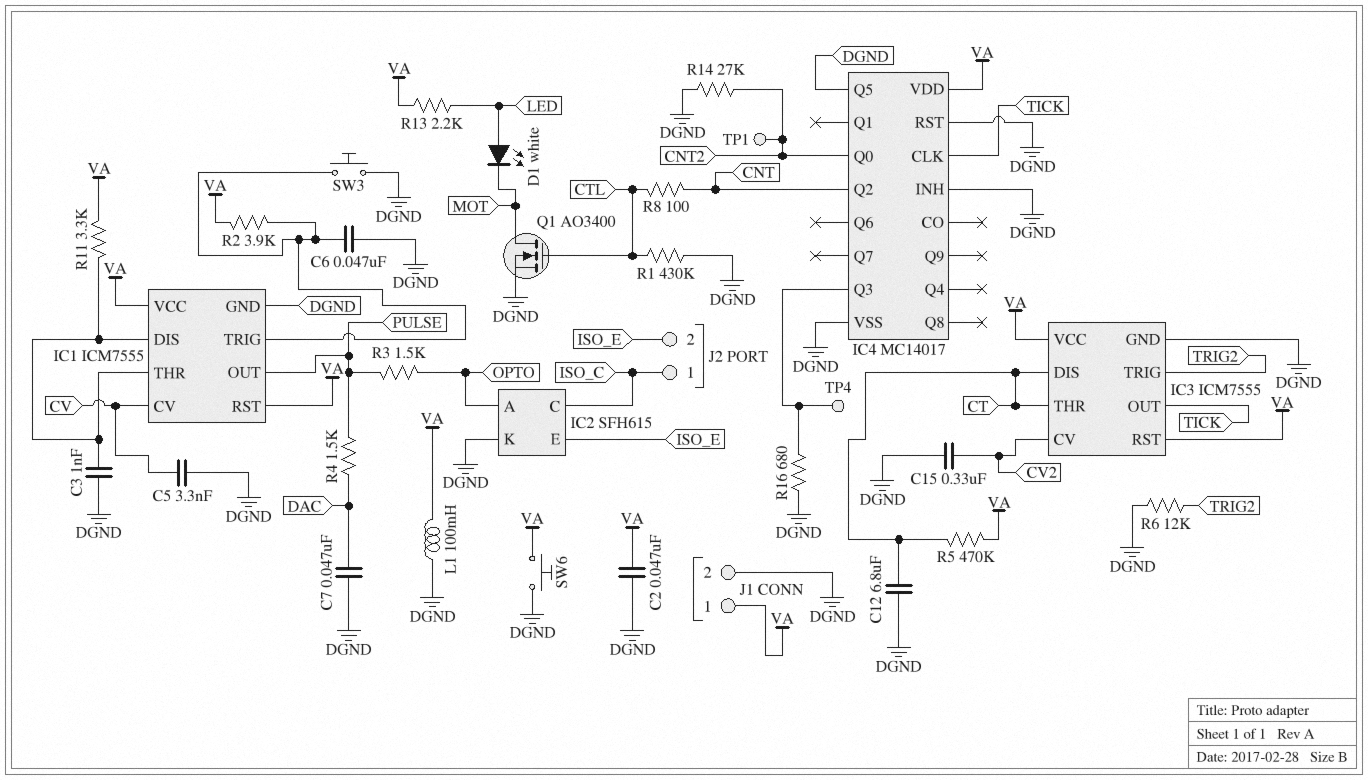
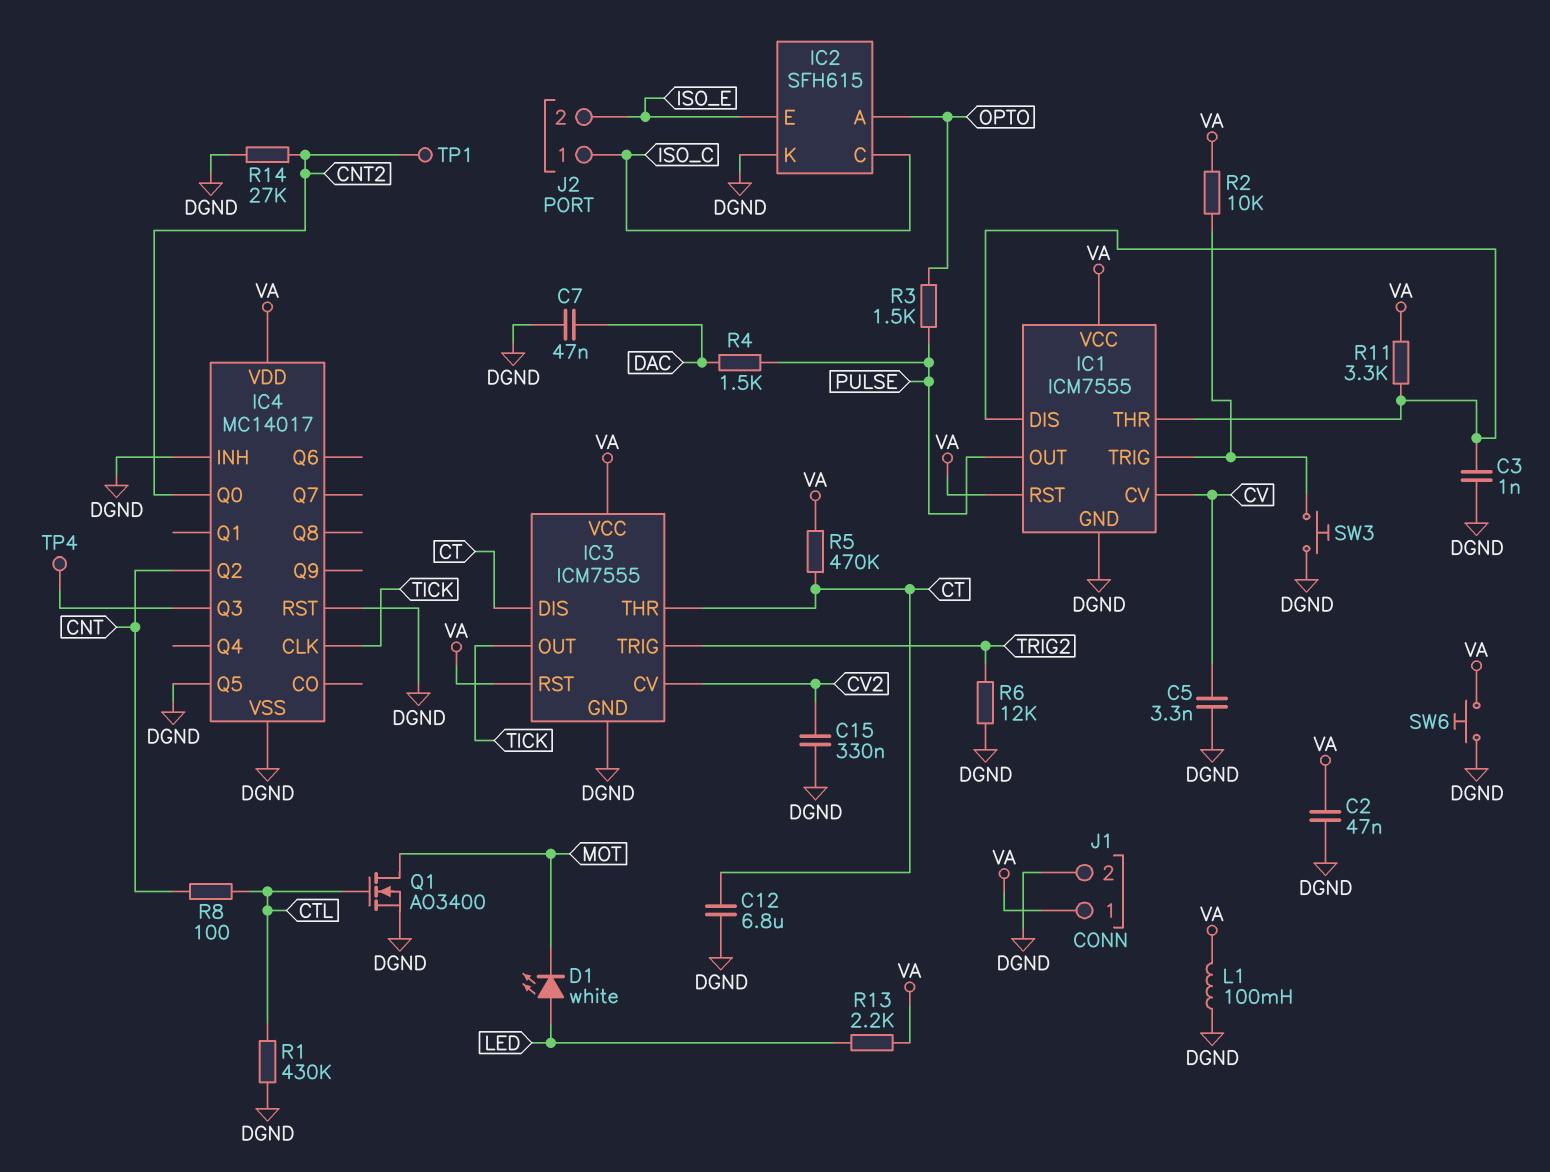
C6: 47nF (DGND, IC1/TRIG) -> none
R2: 3.9k (IC1/TRIG, VA) -> 10k (IC1/TRIG, VA)
R16: 680 (DGND, IC4/Q3) -> none

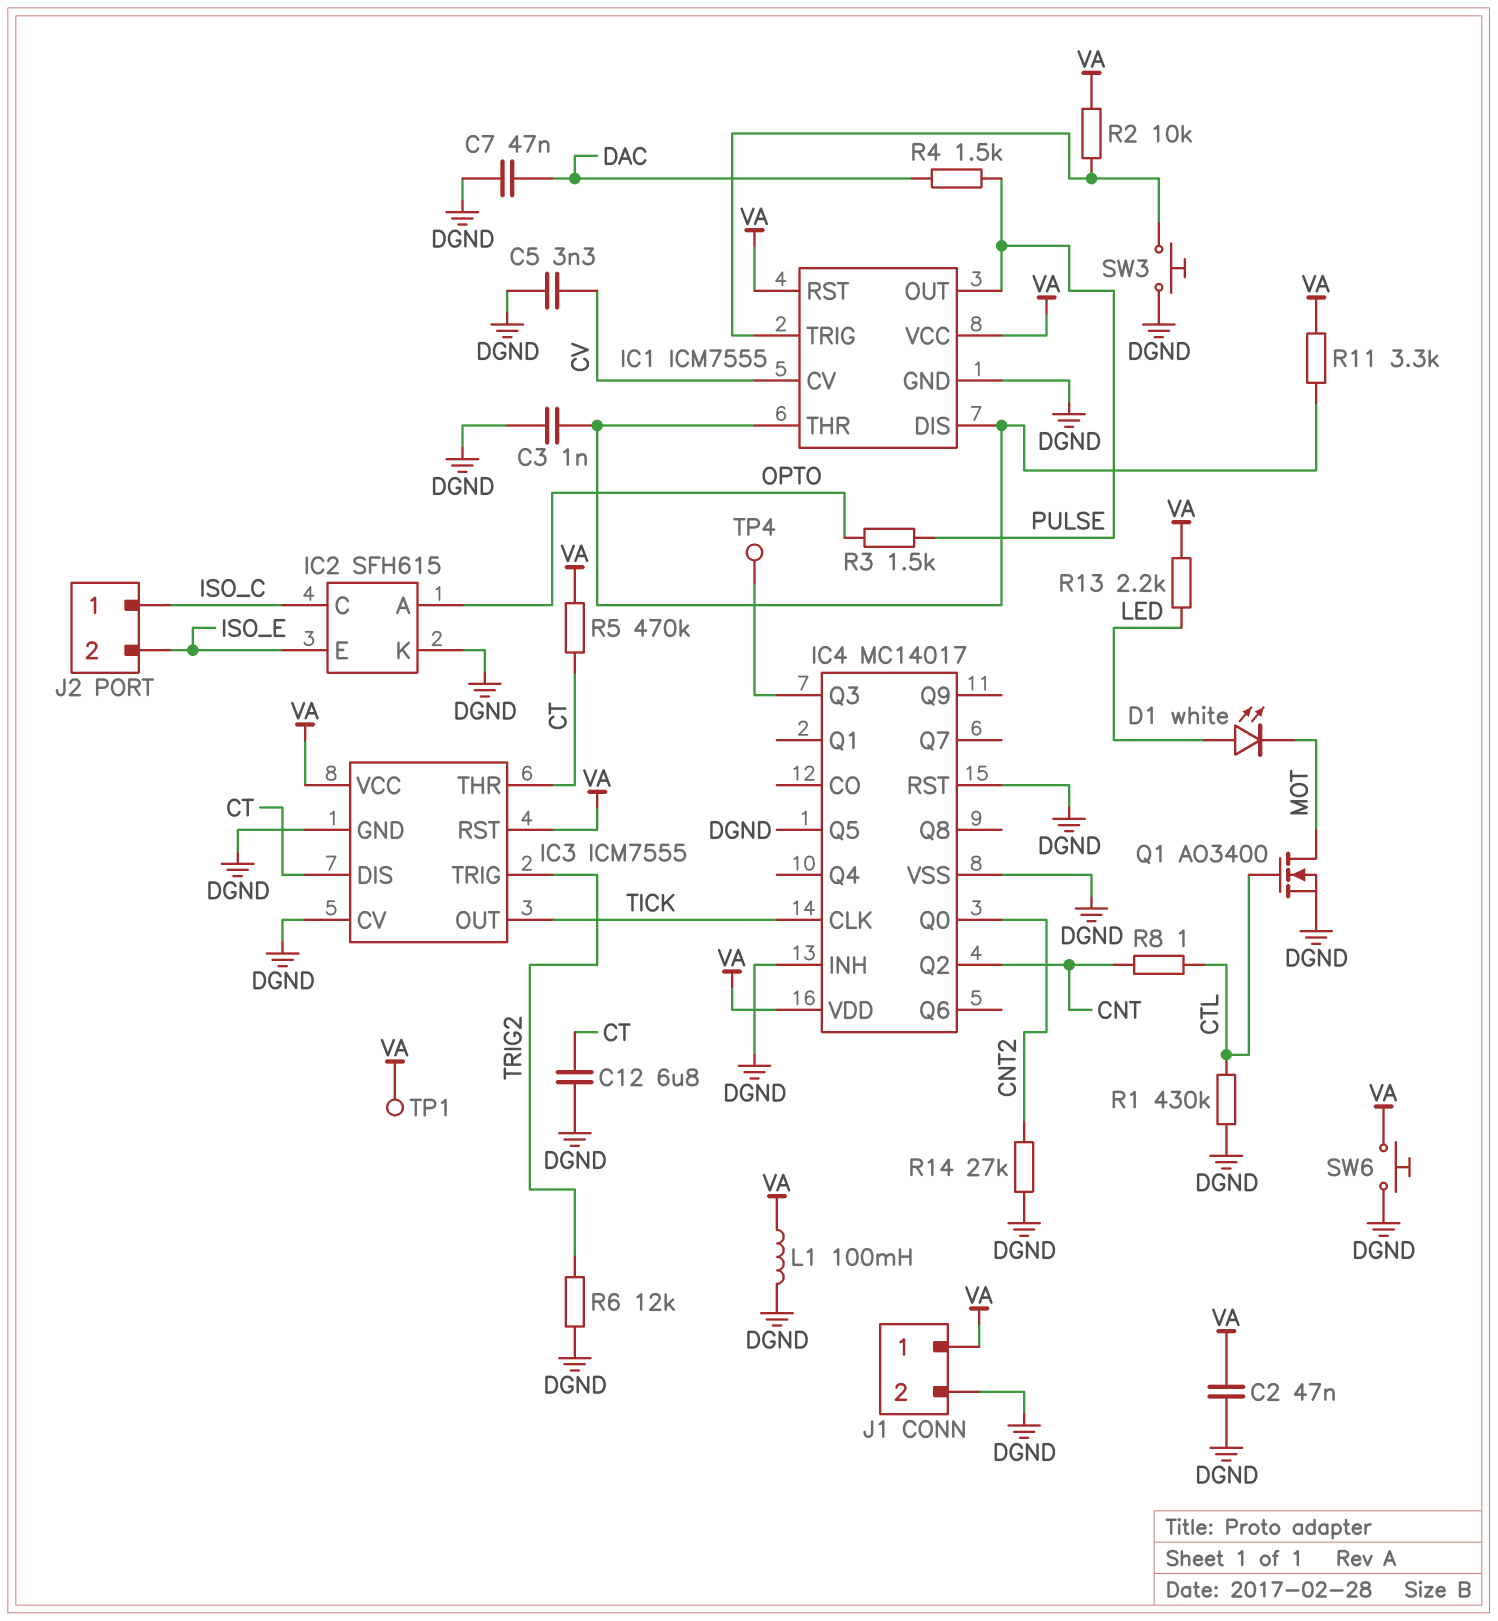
C15: 330nF (CV2, DGND) -> none
IC3 pin CV: CV2 -> DGND
R8: 100 (CNT, CTL) -> 1 (CNT, CTL)
TP1: test point (CNT2) -> test point (VA)

